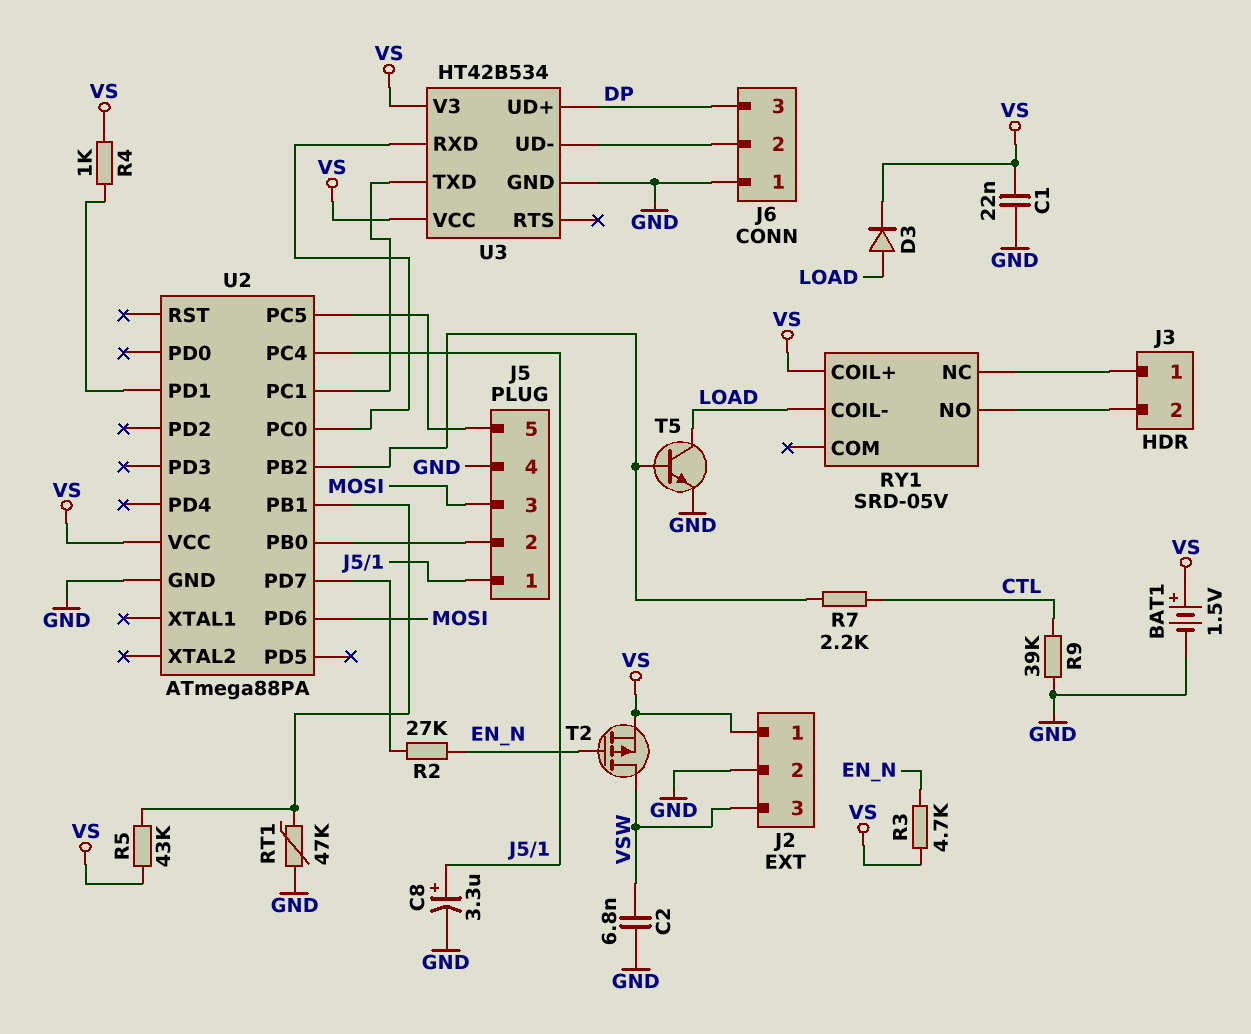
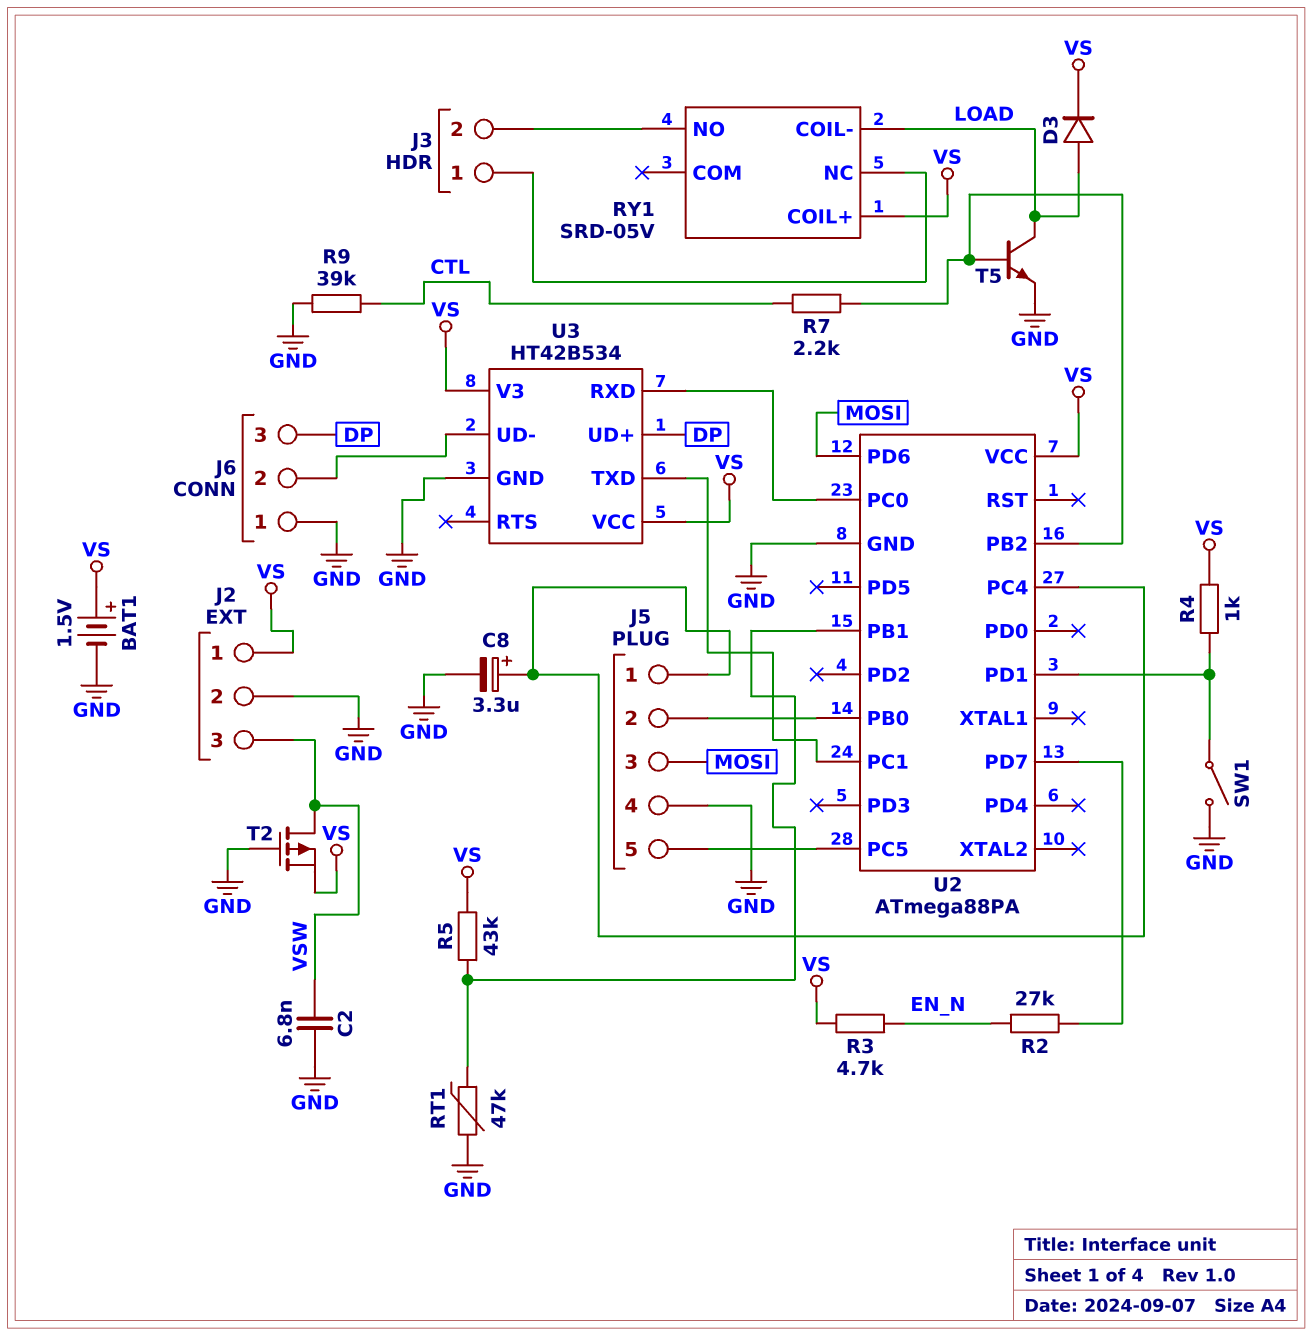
C1: 22nF (GND, VS) -> none
SW1: none -> switch (GND, U2/PD1)
T2: PMOS (G EN_N, D VSW, S VS) -> PMOS (G GND, D VSW, S VS)

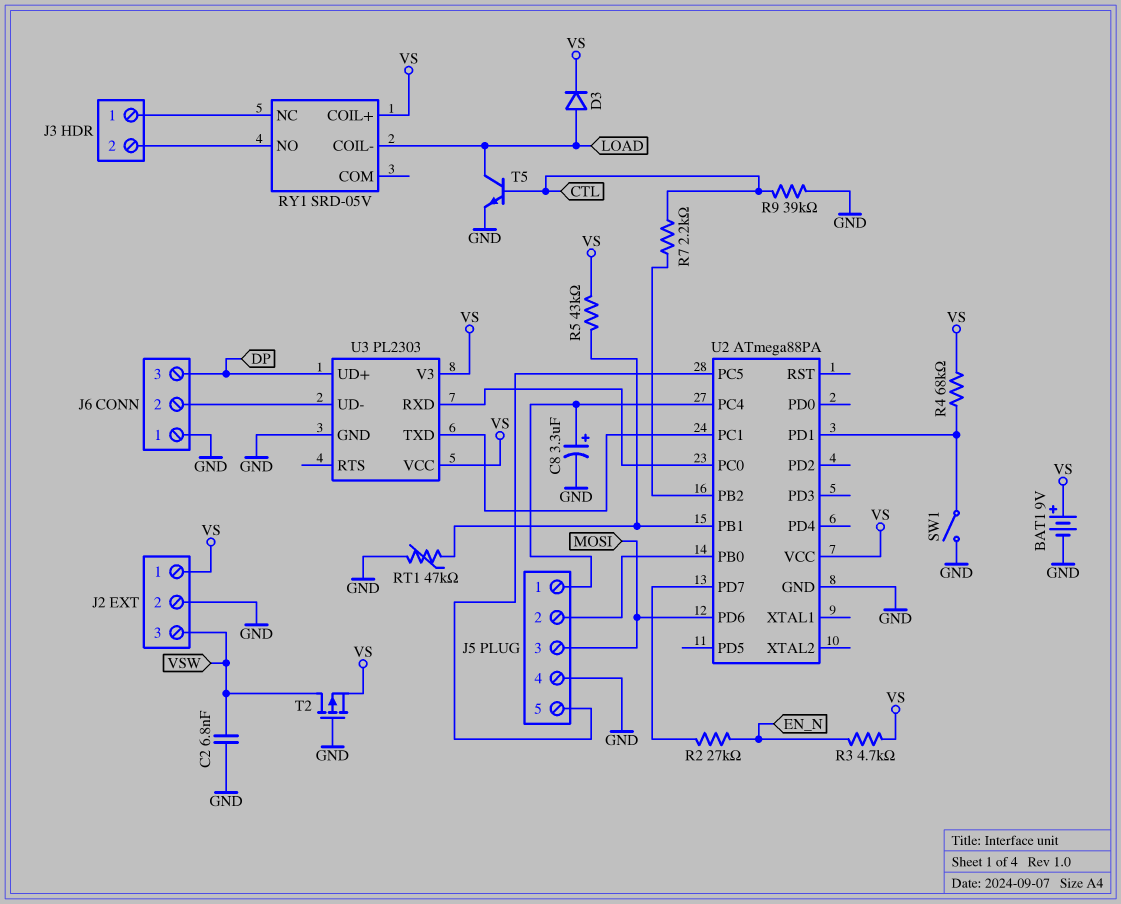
BAT1: 1.5V (plus VS, minus GND) -> 9V (plus VS, minus GND)
R4: 1k (U2/PD1, VS) -> 68k (U2/PD1, VS)
T5: NPN (B U2/PB2, C LOAD, E GND) -> NPN (B CTL, C LOAD, E GND)
U3: HT42B534 -> PL2303

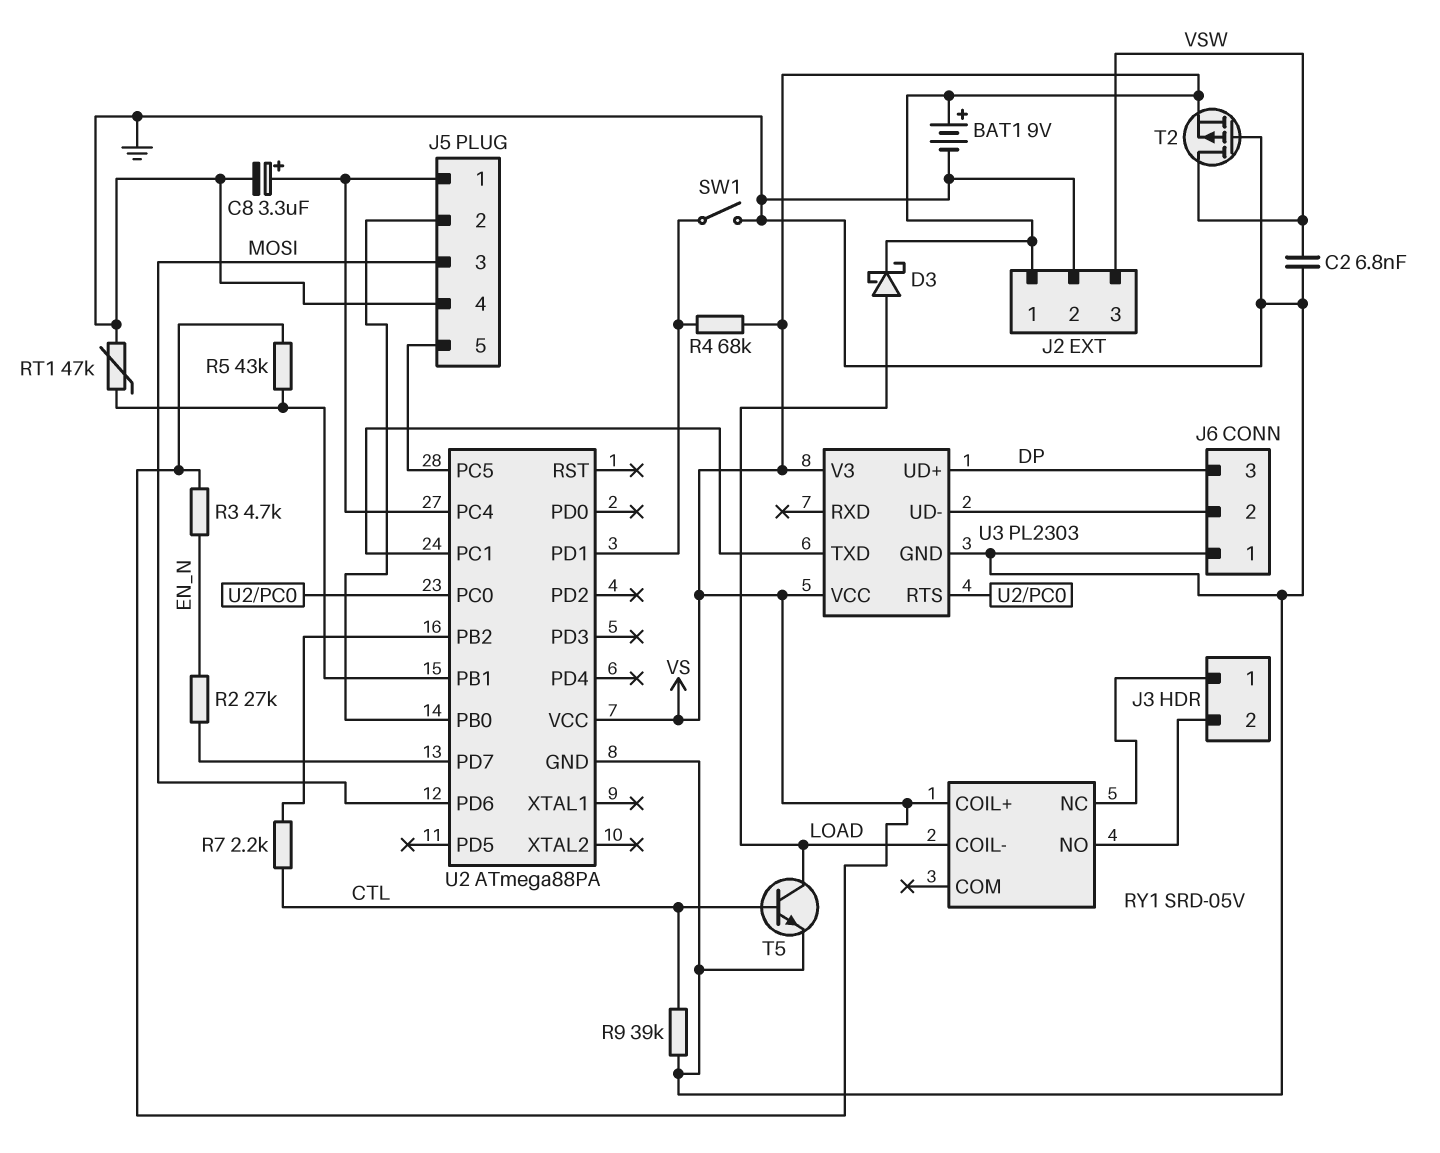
D3: diode (A LOAD, K VS) -> schottky (A LOAD, K VS)
U3 pin RTS: none -> U2/PC0
U3 pin RXD: U2/PC0 -> none

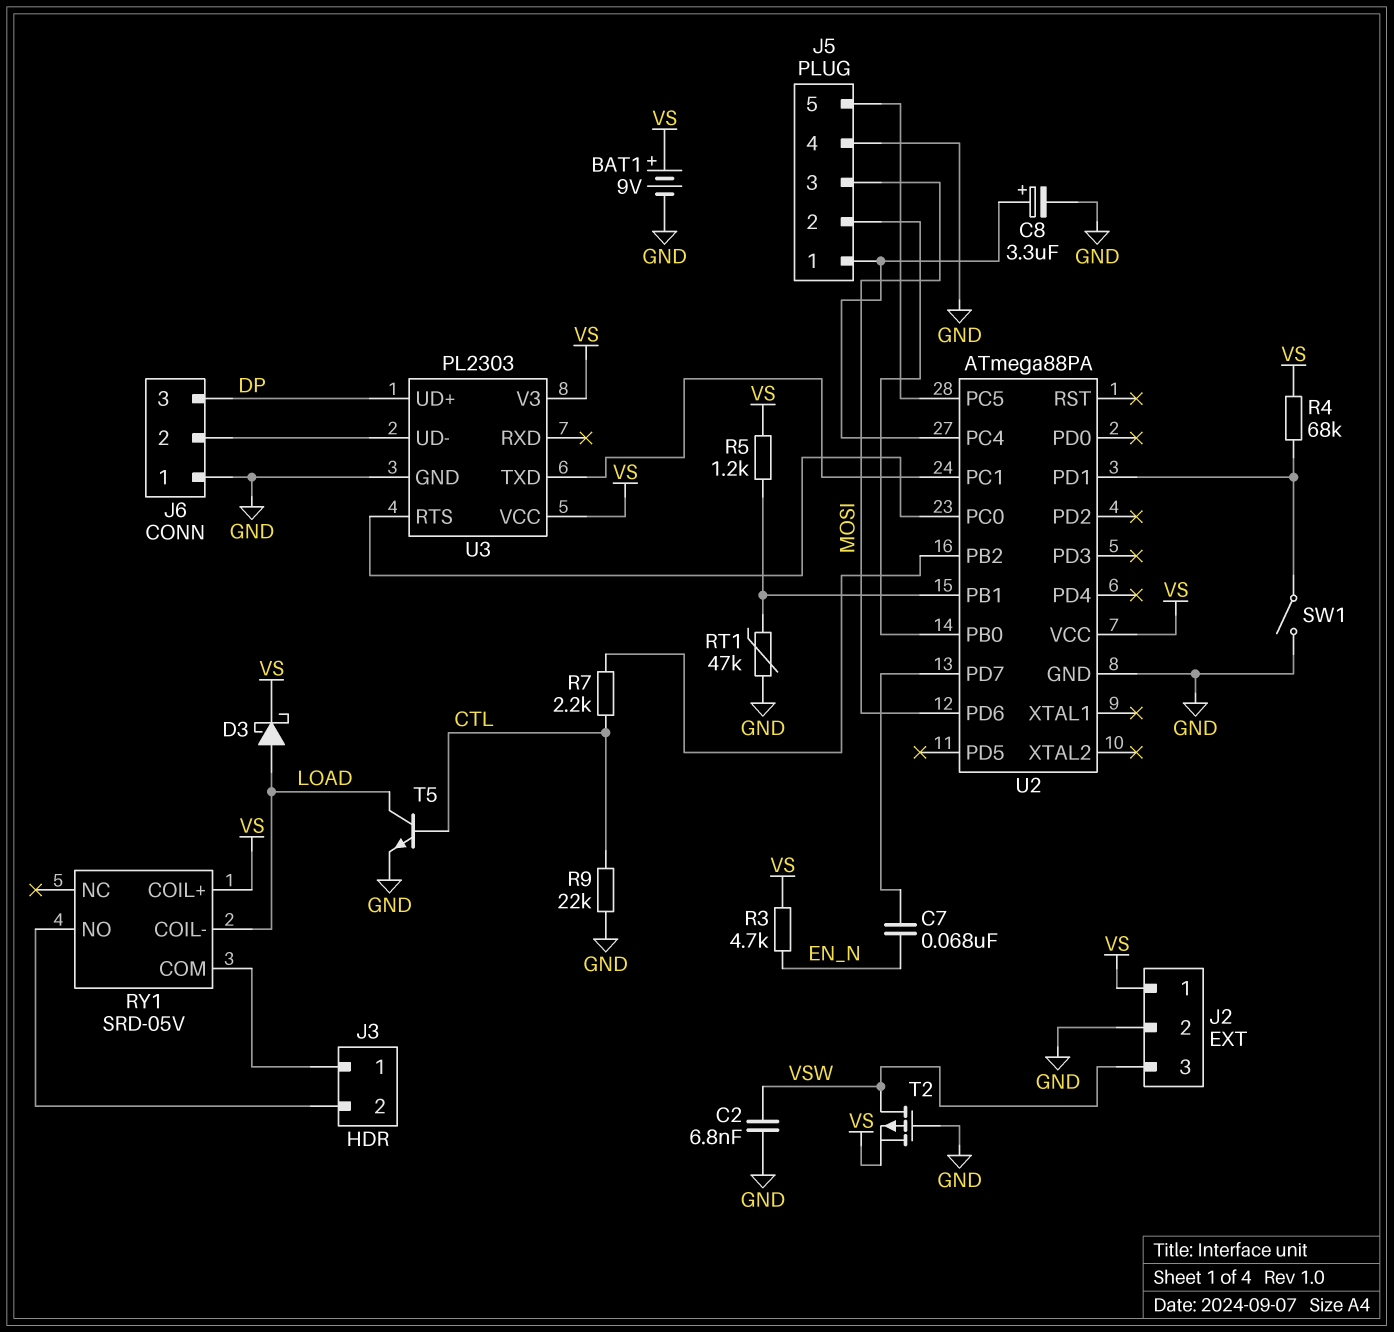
C7: none -> 68nF (EN_N, U2/PD7)
R2: 27k (EN_N, U2/PD7) -> none
R5: 43k (U2/PB1, VS) -> 1.2k (U2/PB1, VS)
R9: 39k (CTL, GND) -> 22k (CTL, GND)
RY1 pin COM: none -> J3/1
RY1 pin NC: J3/1 -> none

